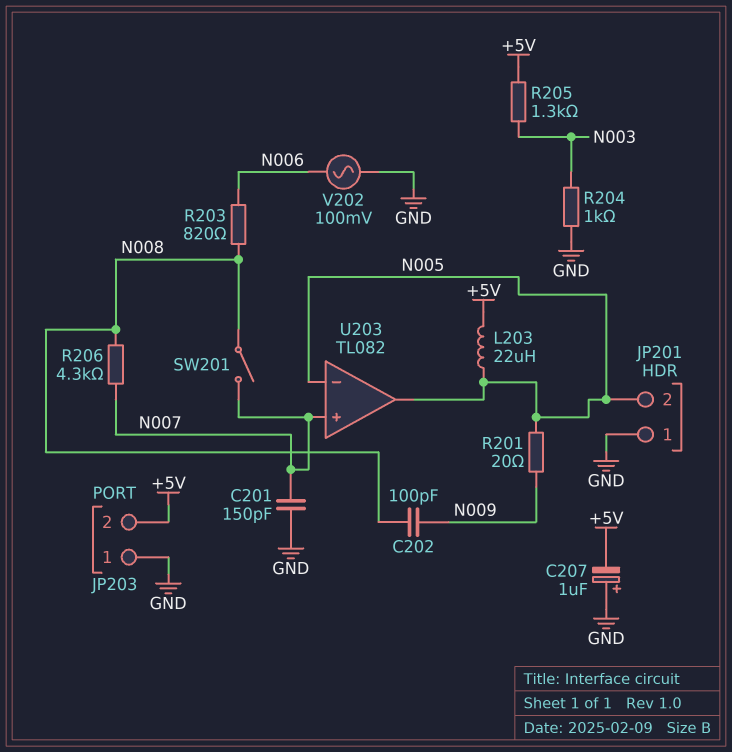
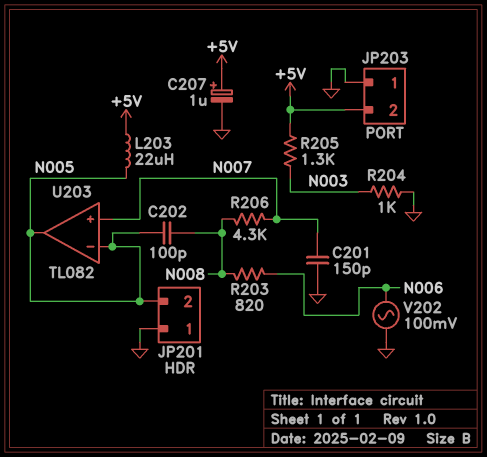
C202: 100pF (N008, N009) -> 100pF (N005, N008)
C207: 1uF (plus GND, minus +5V) -> 1uF (plus +5V, minus GND)
R201: 20 (N005, N009) -> none
SW201: switch (N007, N008) -> none

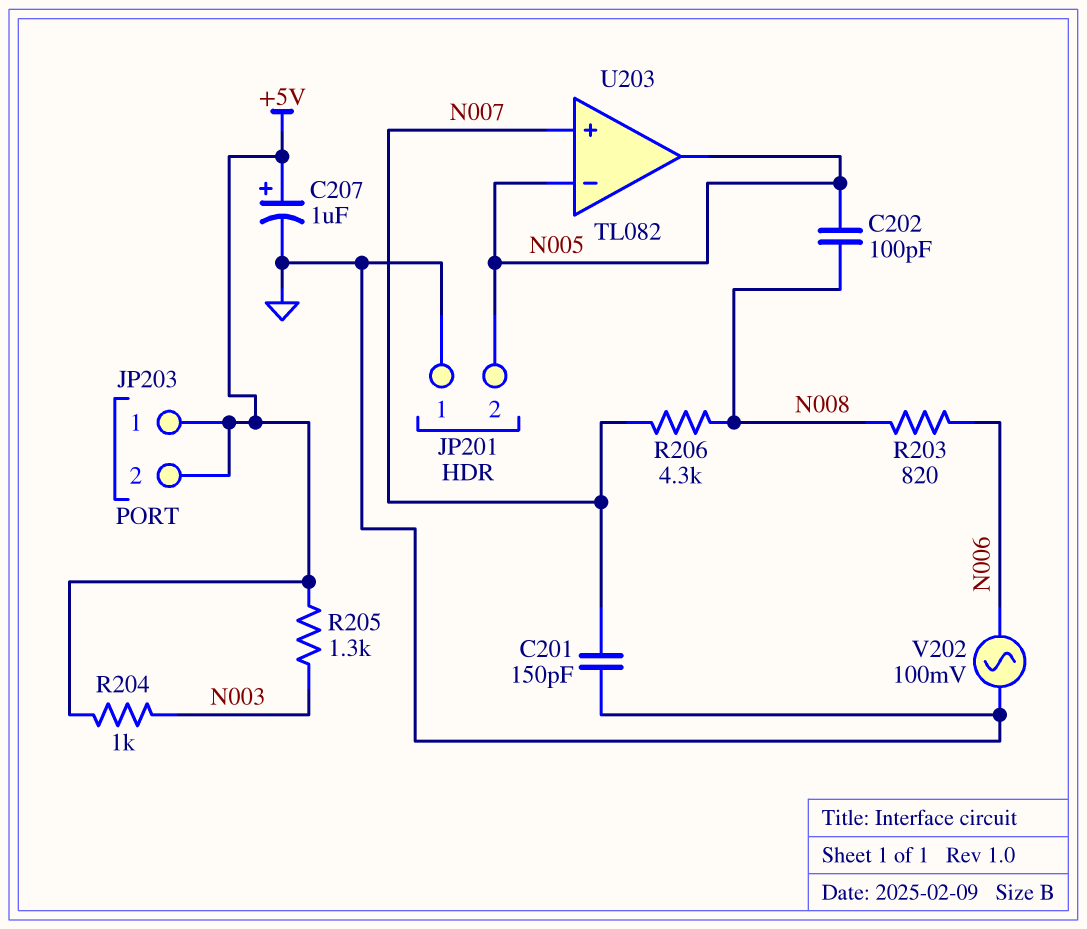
JP203 pin 1: GND -> +5V
L203: 22uH (+5V, N005) -> none
R204: 1k (GND, N003) -> 1k (+5V, N003)

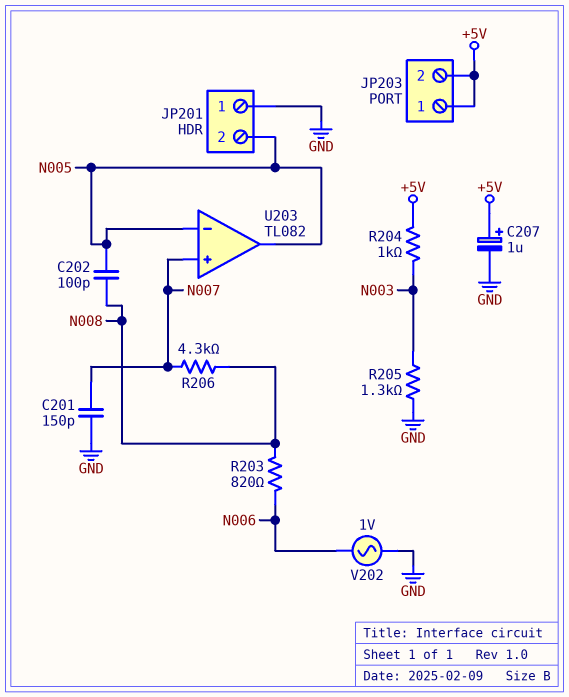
R205: 1.3k (+5V, N003) -> 1.3k (GND, N003)
V202: AC 100mV (GND, N006) -> AC 1V (GND, N006)

